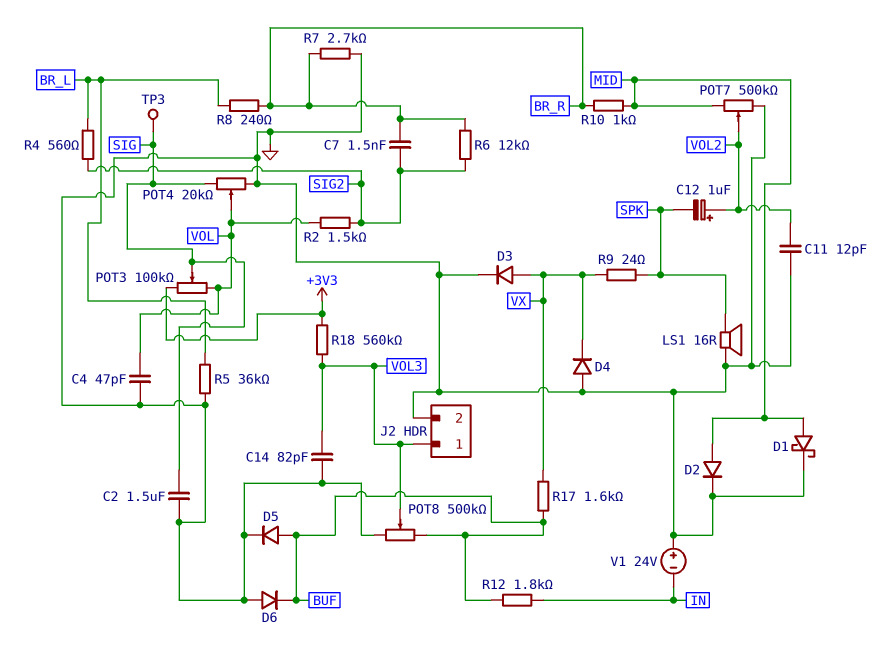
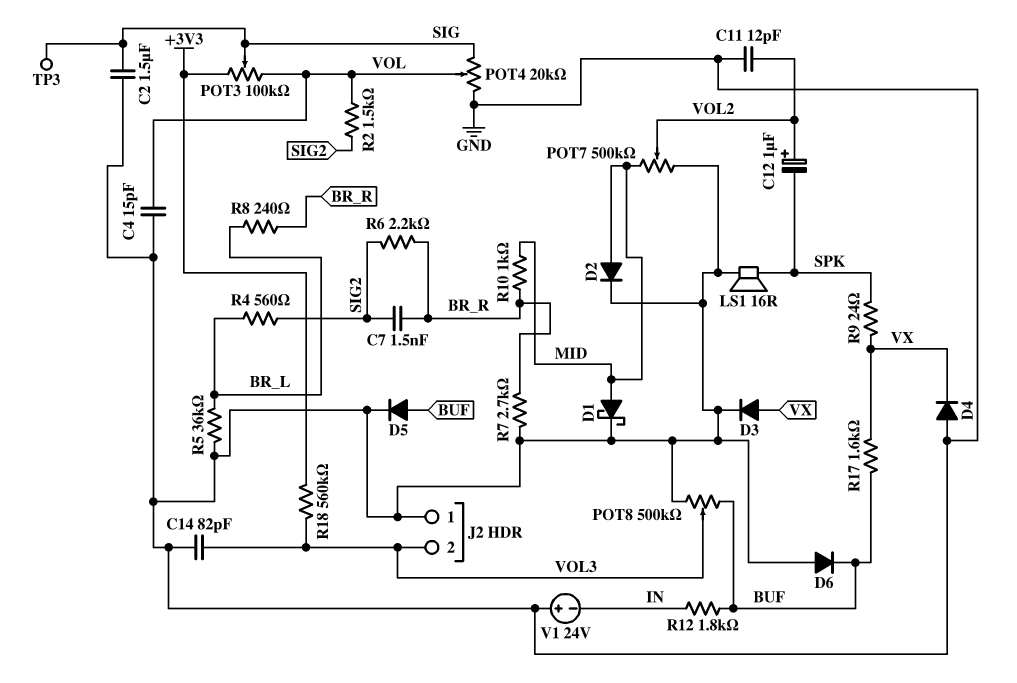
C4: 47pF (GND, VOL) -> 15pF (GND, VOL)
J2 pin 1: VOL3 -> GND
J2 pin 2: GND -> VOL3
R6: 12k (BR_R, SIG2) -> 2.2k (BR_R, SIG2)

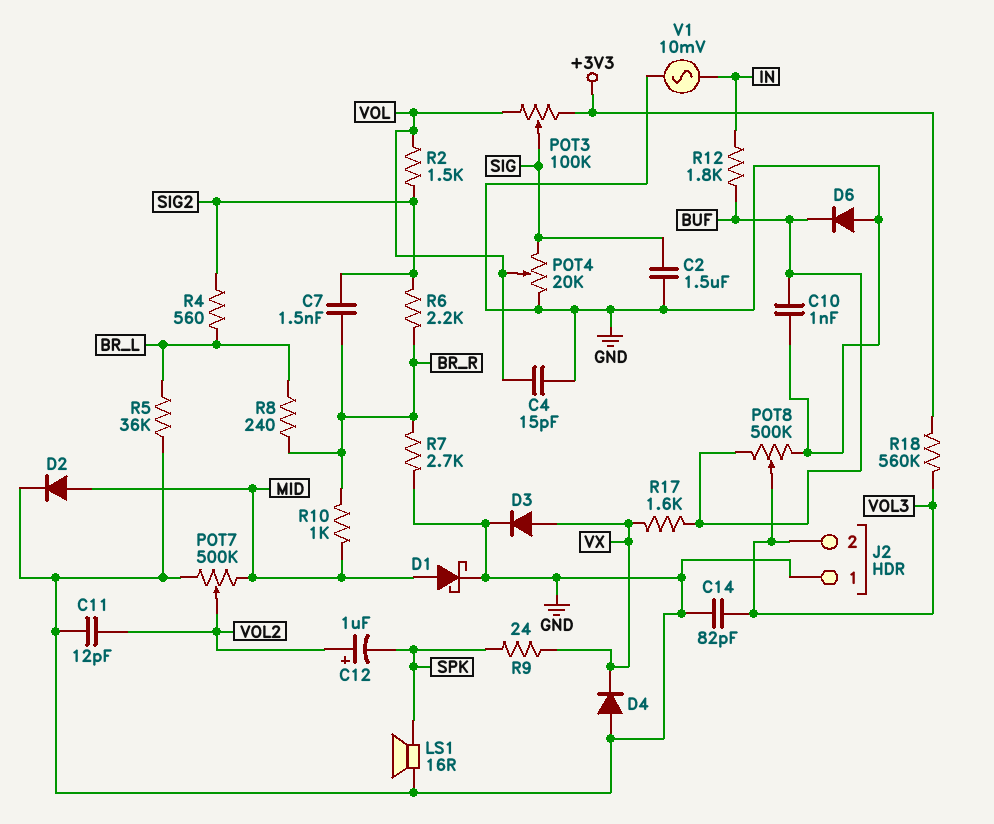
C10: none -> 1nF (BUF, GND)
D5: diode (A BUF, K GND) -> none
TP3: test point (SIG) -> none
V1: 24V (plus GND, minus IN) -> AC 10mV (GND, IN)

